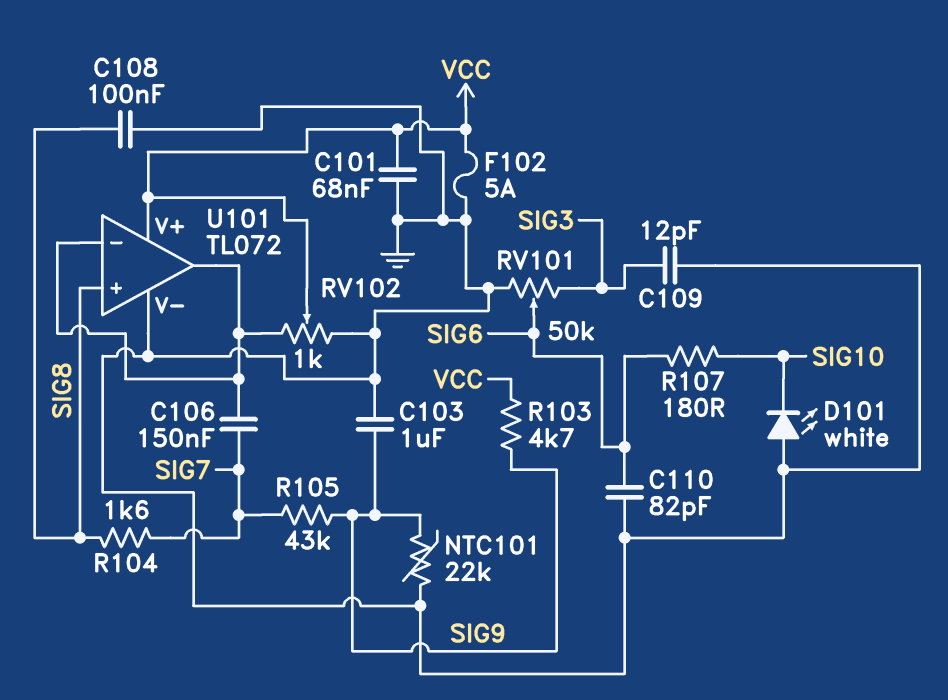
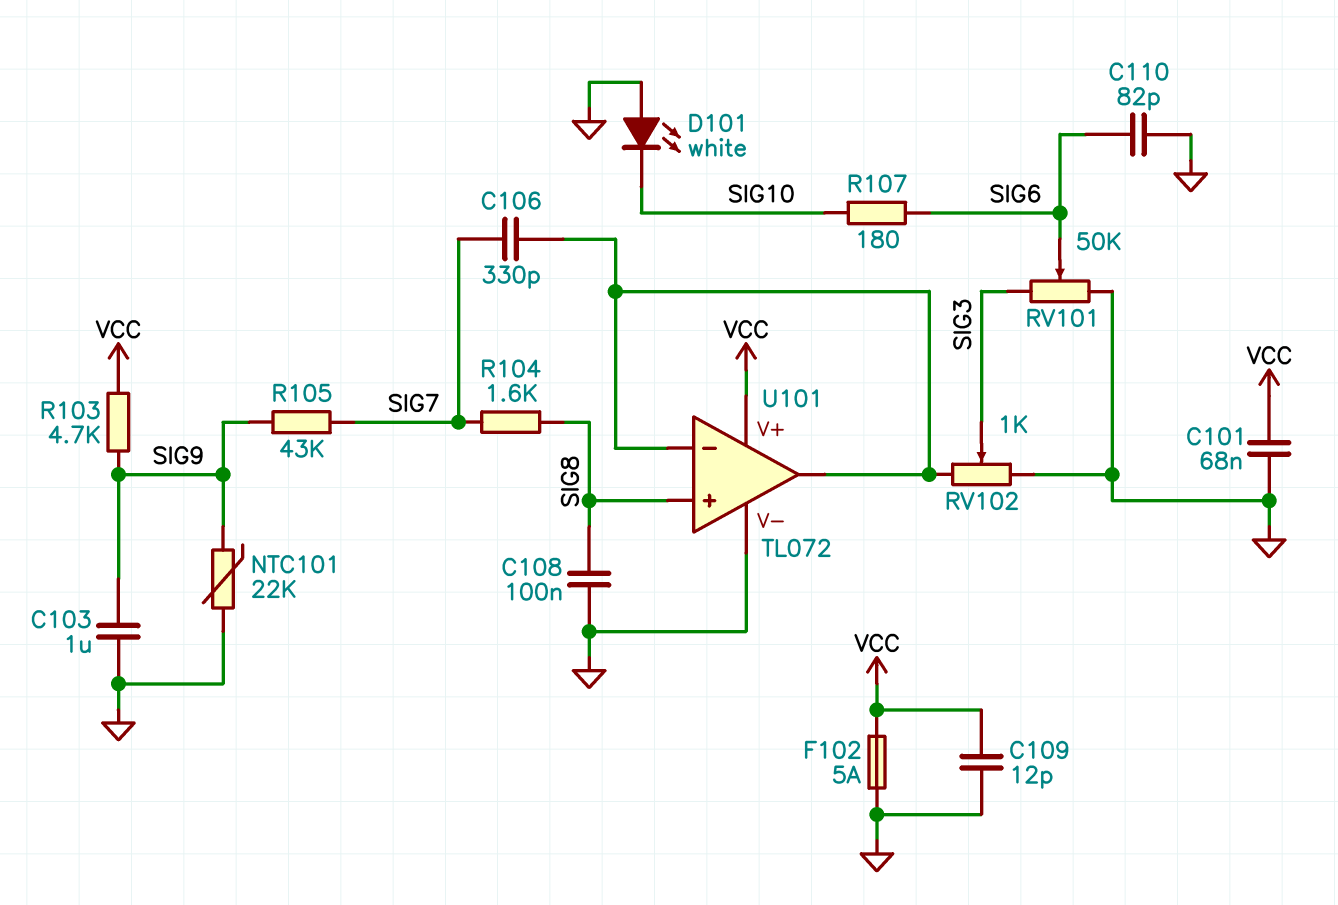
C106: 150nF (SIG7, U101/in-) -> 330pF (SIG7, U101/in-)
C109: 12pF (GND, SIG3) -> 12pF (GND, VCC)
RV102: 1k (GND, U101/in-, wiper VCC) -> 1k (GND, U101/in-, wiper SIG3)

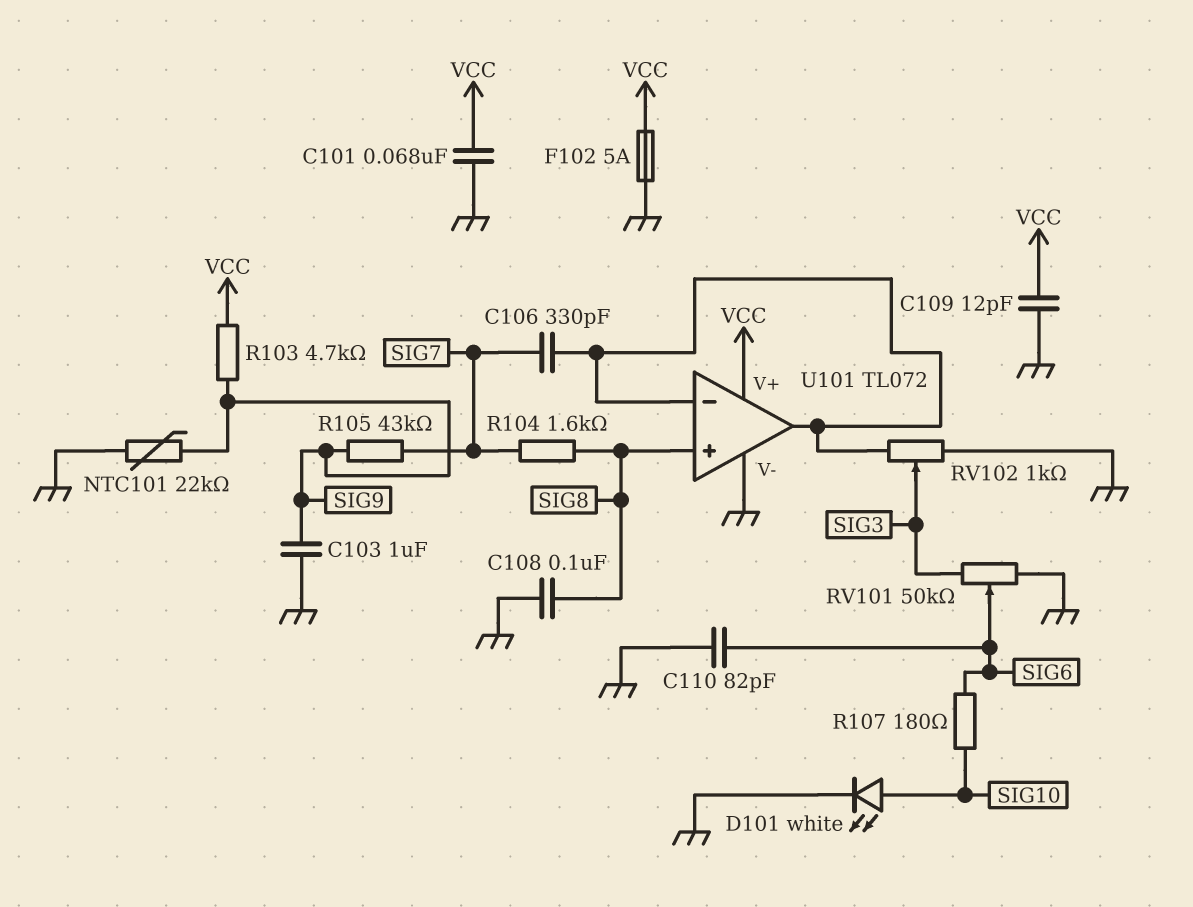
D101: LED white (A GND, K SIG10) -> LED white (A SIG10, K GND)

